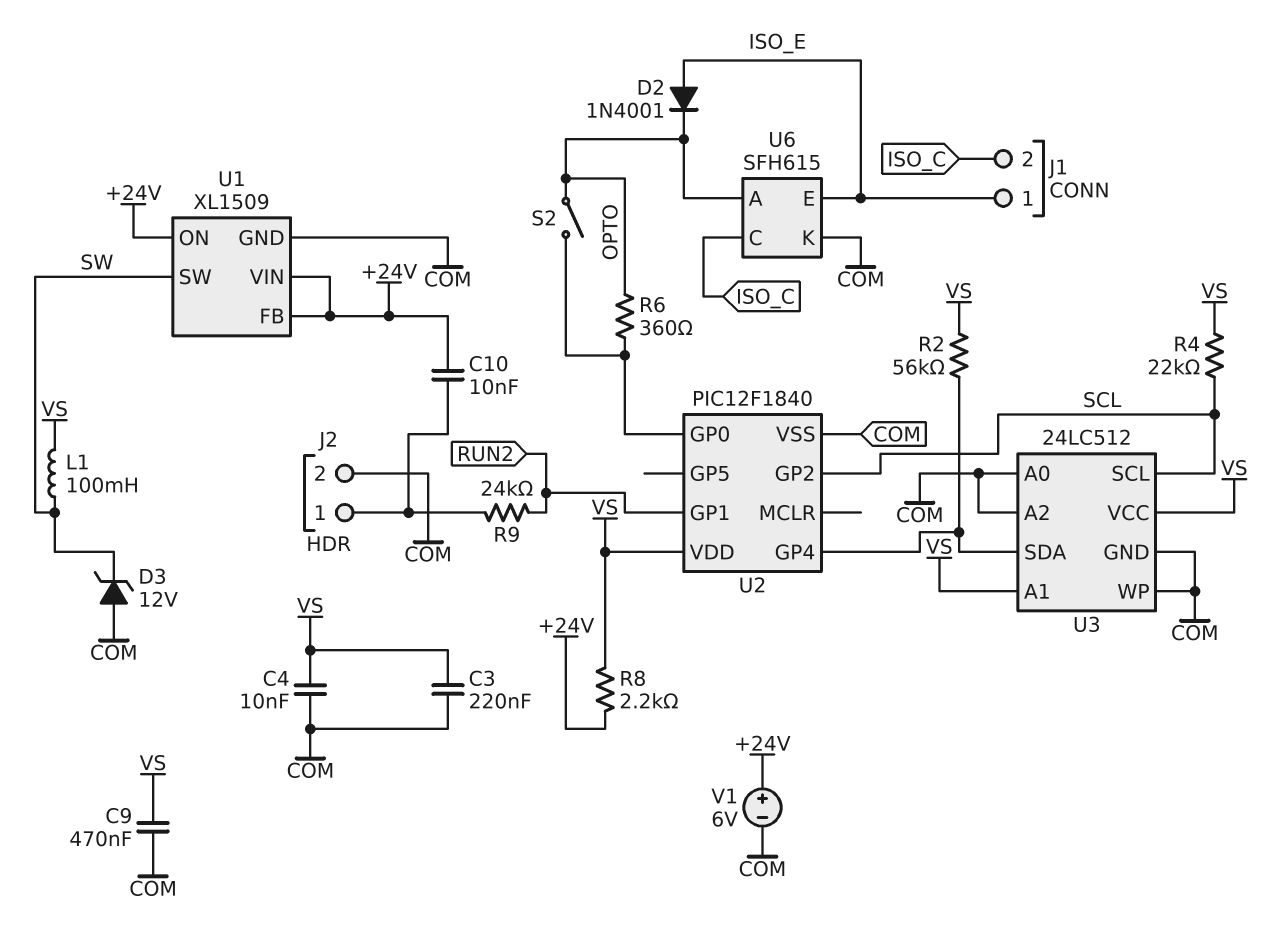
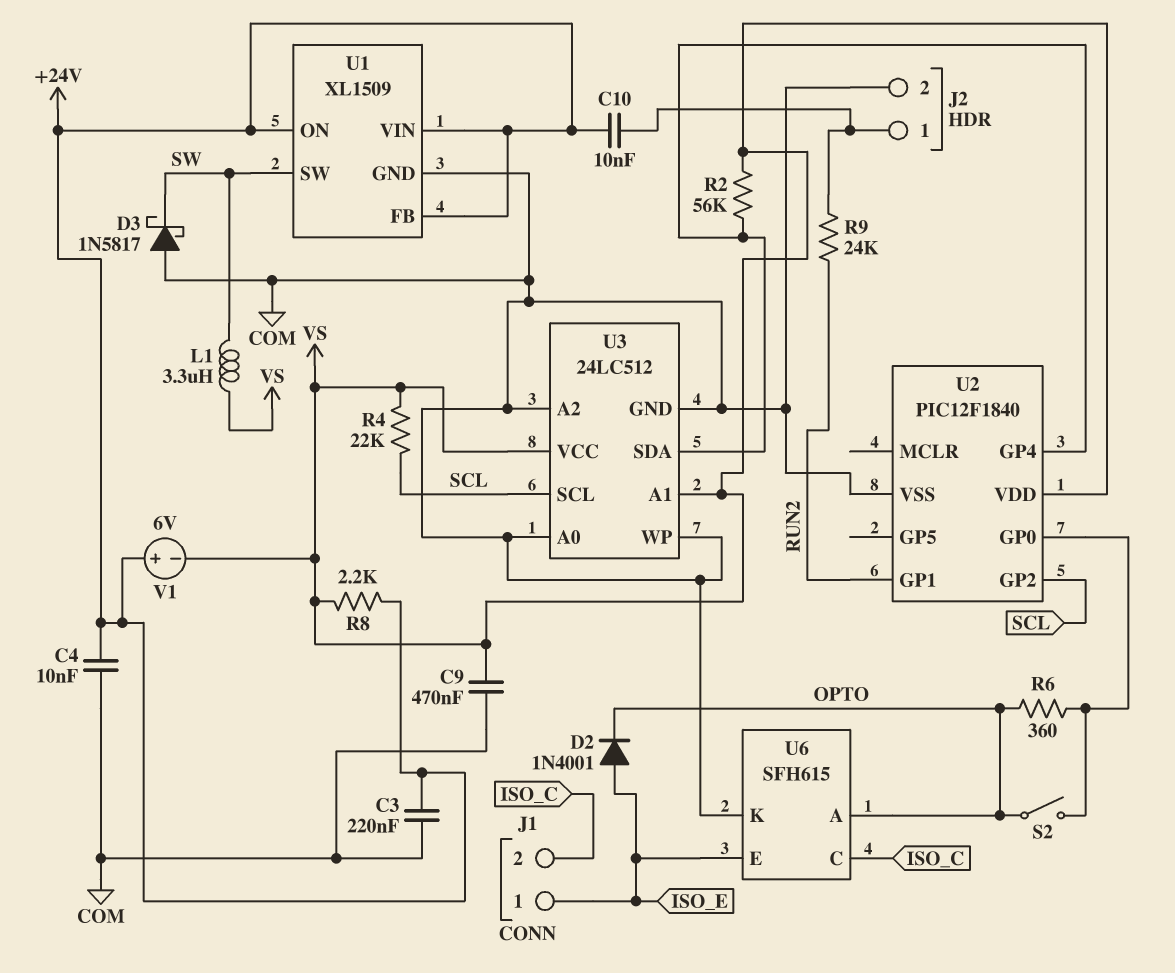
C3: 220nF (COM, VS) -> 220nF (+24V, COM)
C4: 10nF (COM, VS) -> 10nF (+24V, COM)
D3: zener 12V (A COM, K SW) -> schottky 1N5817 (A COM, K SW)
L1: 100mH (SW, VS) -> 3.3uH (SW, VS)
V1: 6V (plus +24V, minus COM) -> 6V (plus +24V, minus VS)

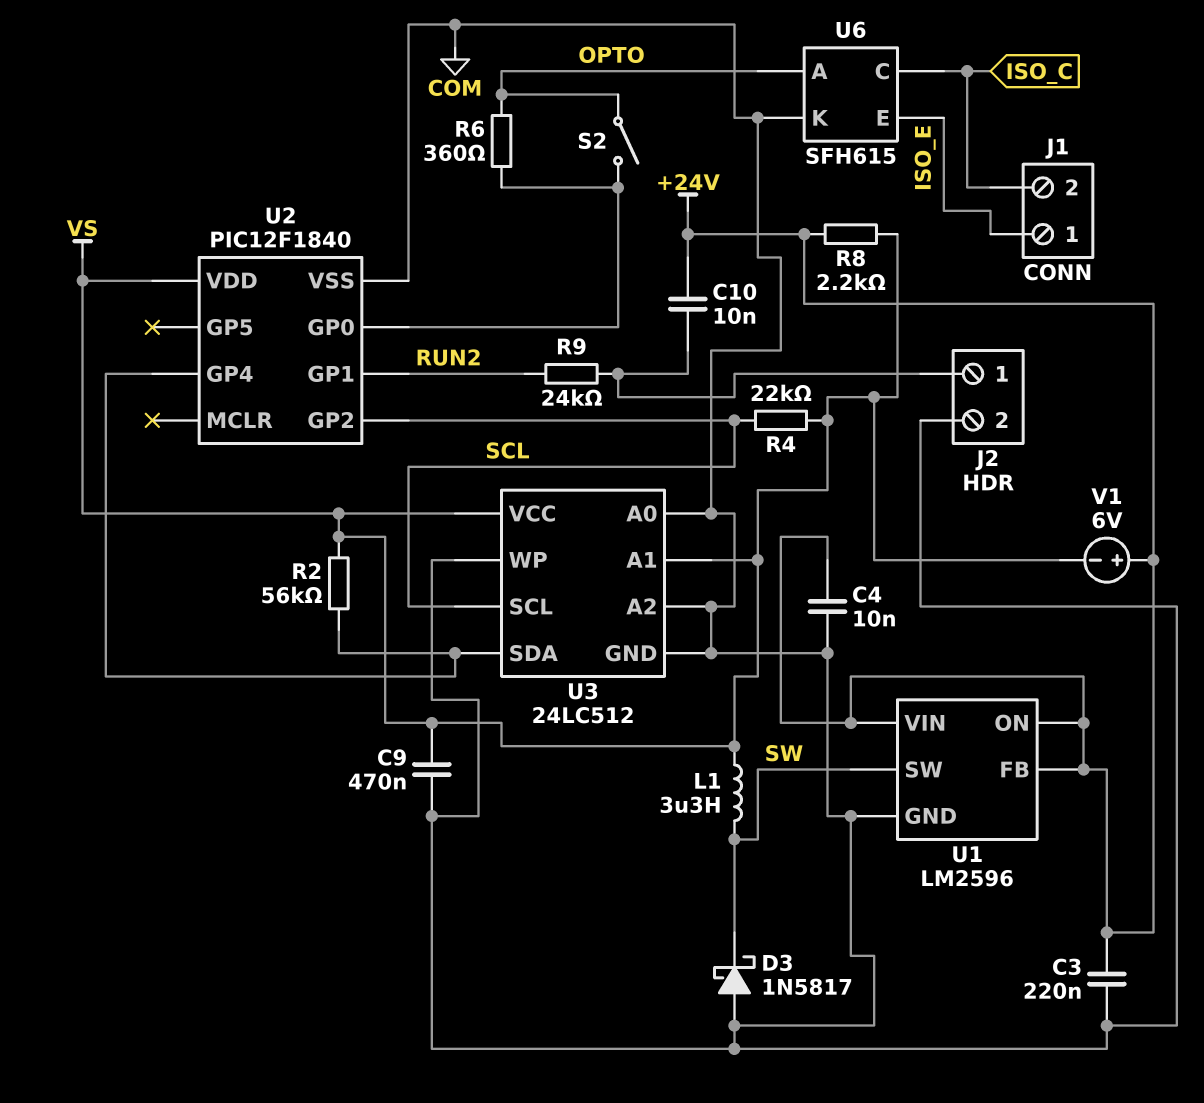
D2: diode 1N4001 (A ISO_E, K OPTO) -> none
U1: XL1509 -> LM2596

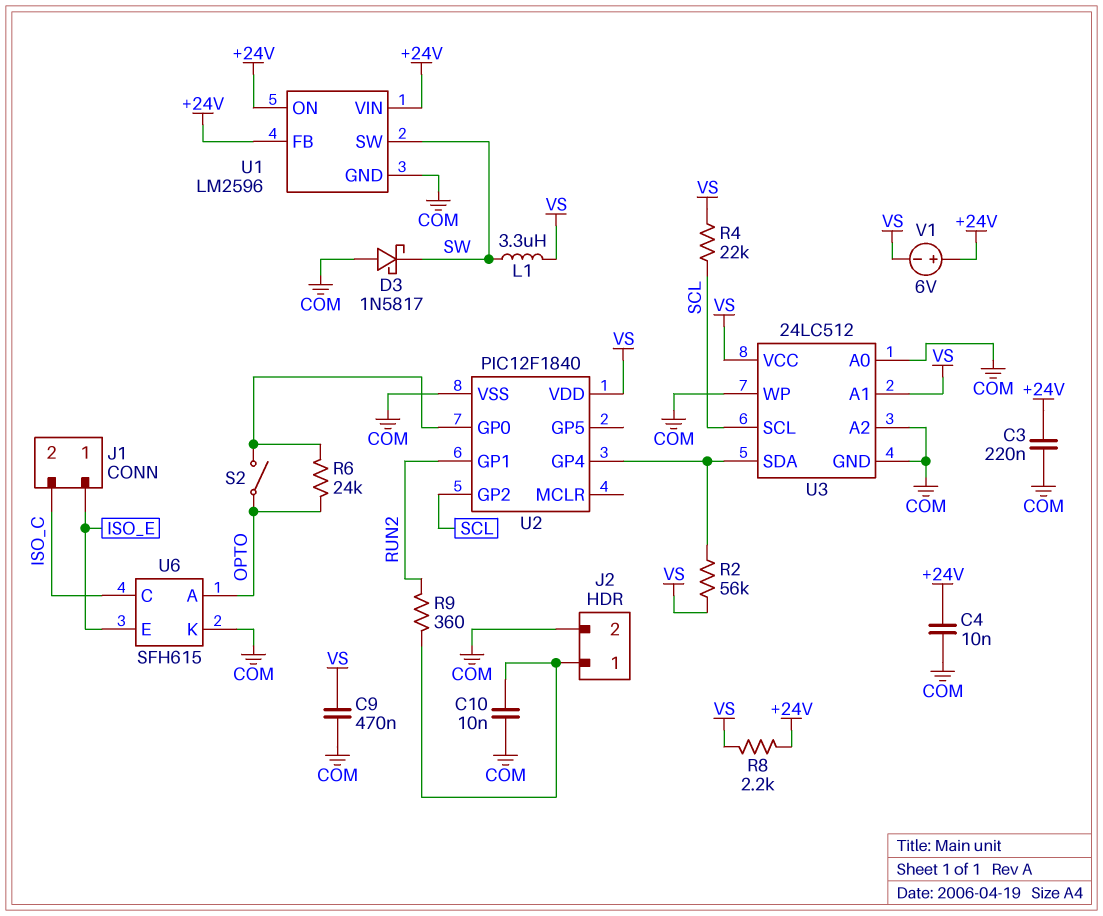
C10: 10nF (+24V, J2/1) -> 10nF (COM, J2/1)
R6: 360 (OPTO, U2/GP0) -> 24k (OPTO, U2/GP0)
R9: 24k (J2/1, RUN2) -> 360 (J2/1, RUN2)

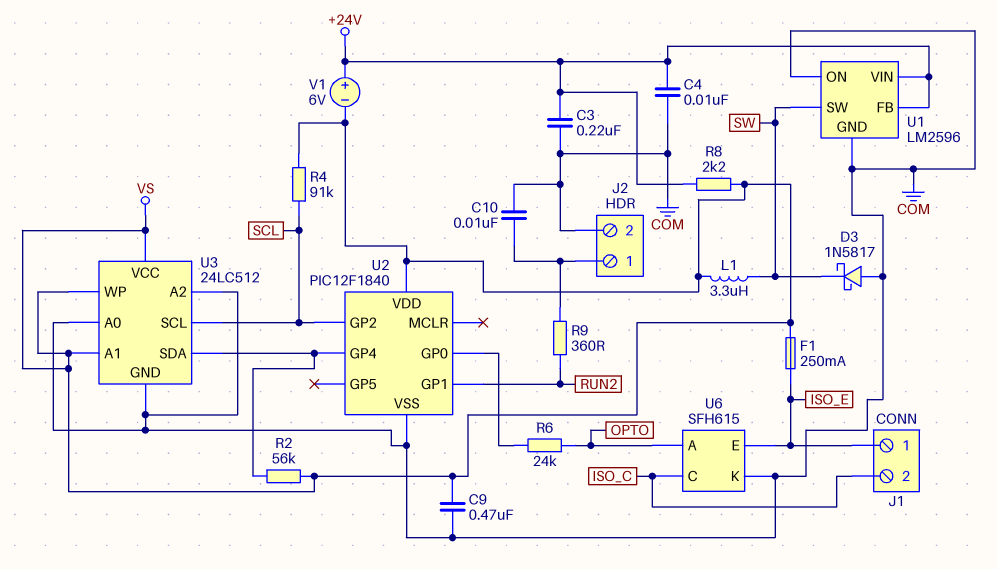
F1: none -> 250mA (ISO_E, VS)
R4: 22k (SCL, VS) -> 91k (SCL, VS)
S2: switch (OPTO, U2/GP0) -> none
U1 pin ON: +24V -> COM
U3 pin WP: COM -> VS

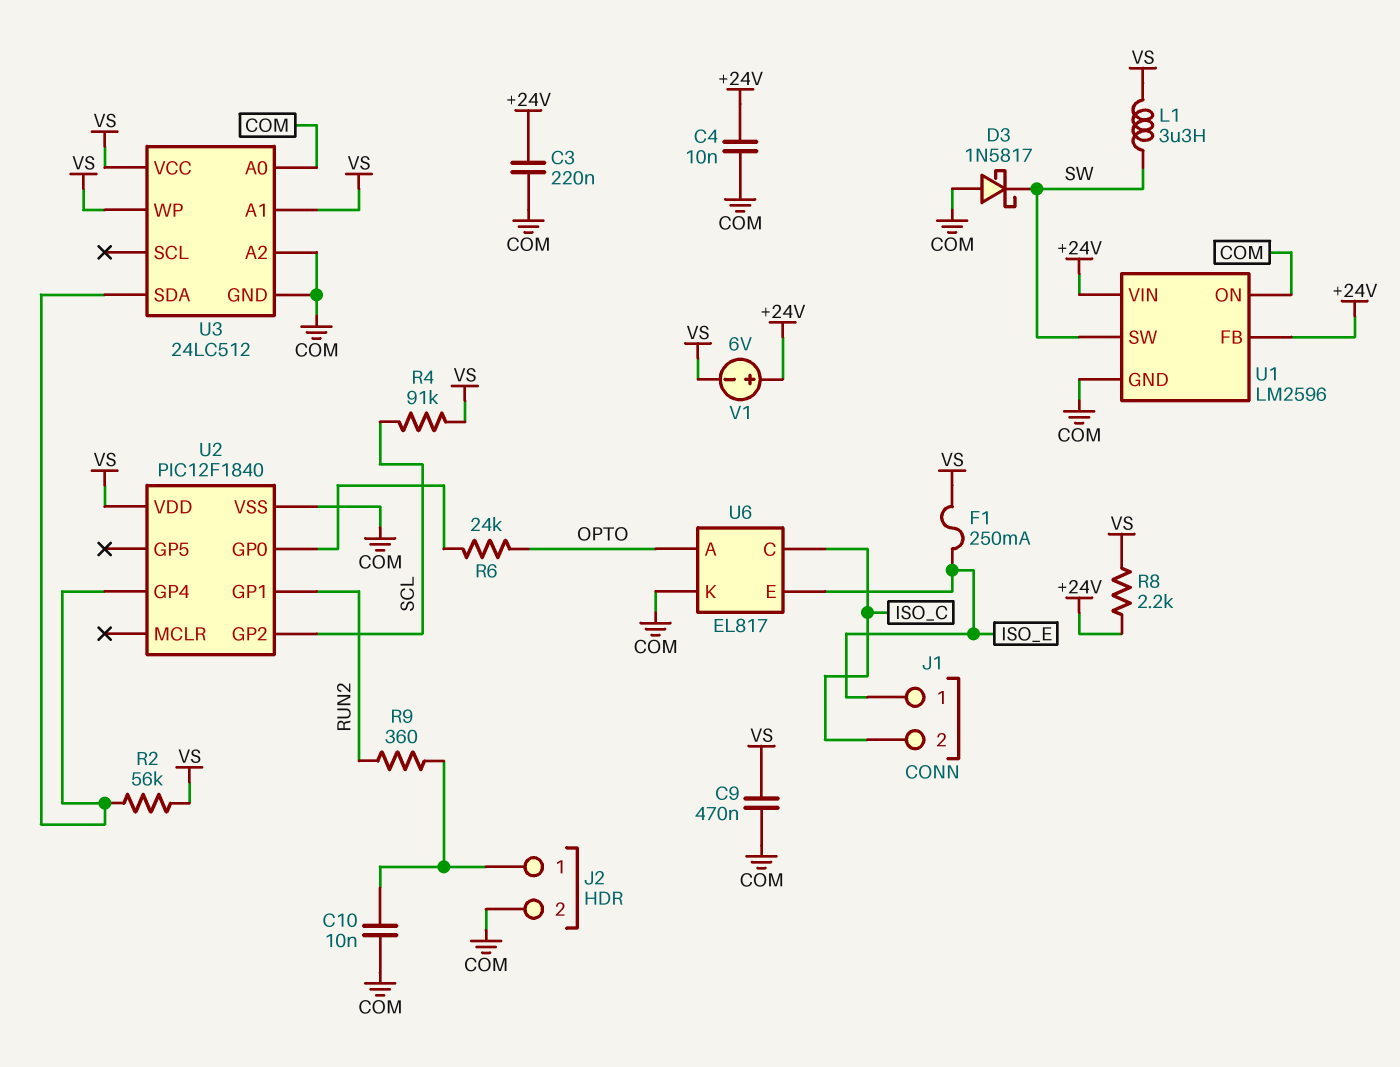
U3 pin SCL: SCL -> none
U6: SFH615 -> EL817

